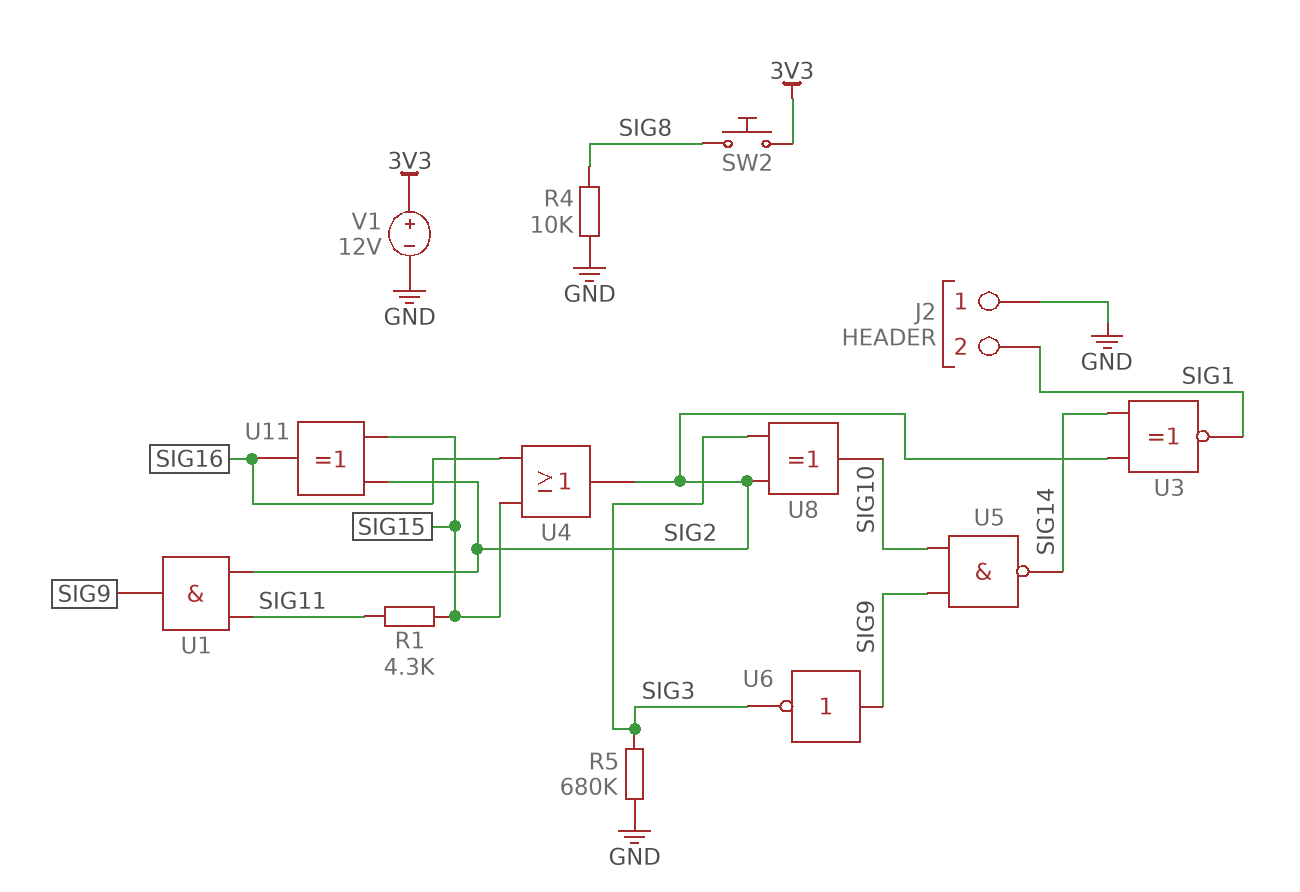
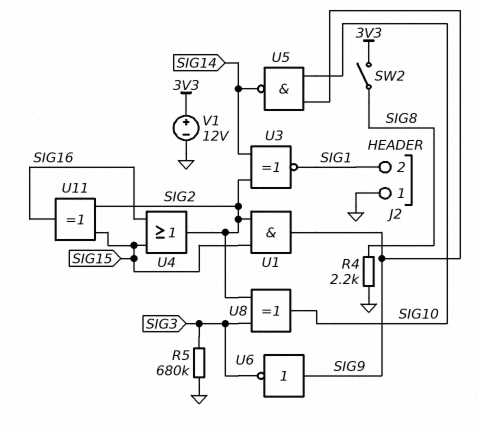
R1: 4.3k (SIG11, SIG15) -> none
R4: 10k (GND, SIG8) -> 2.2k (GND, SIG8)
SW2: button (3V3, SIG8) -> switch (3V3, SIG8)
U1: AND (in SIG2, in SIG11, out SIG9) -> AND (in SIG2, in SIG15, out SIG9)

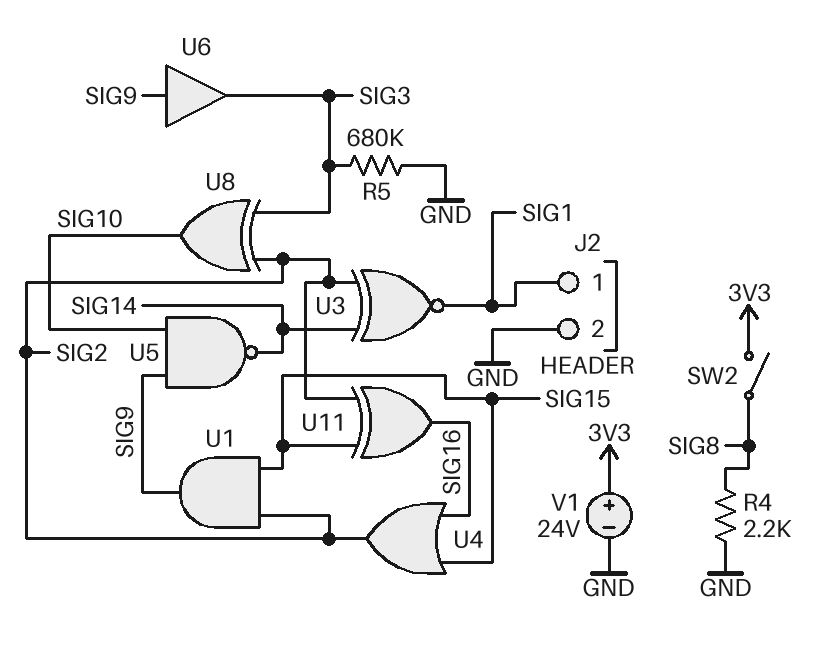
J2 pin 1: GND -> SIG1
J2 pin 2: SIG1 -> GND
U6: NOT (in SIG9, out SIG3) -> buffer (in SIG9, out SIG3)
V1: 12V (plus 3V3, minus GND) -> 24V (plus 3V3, minus GND)

